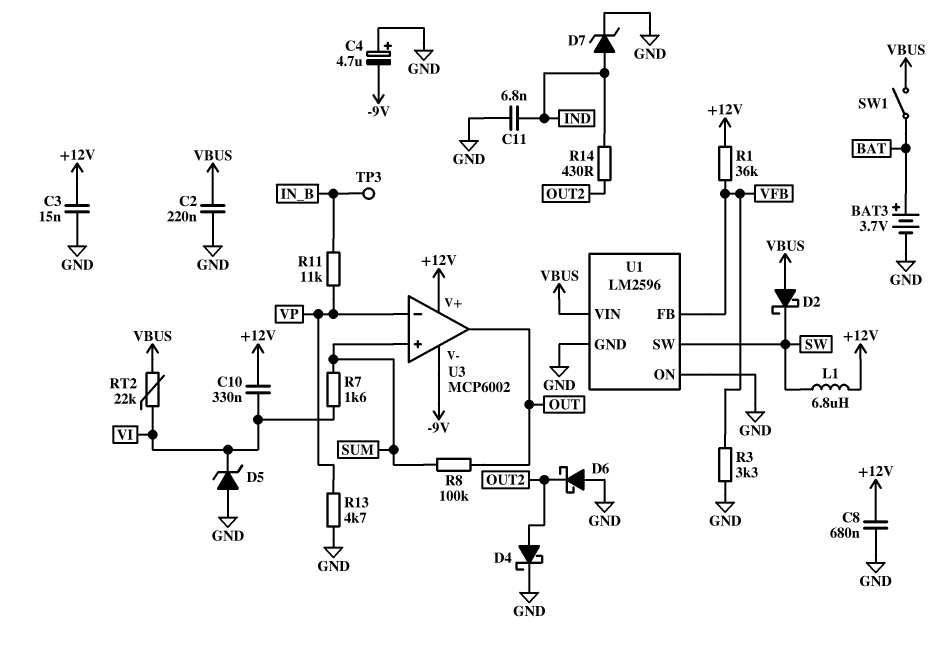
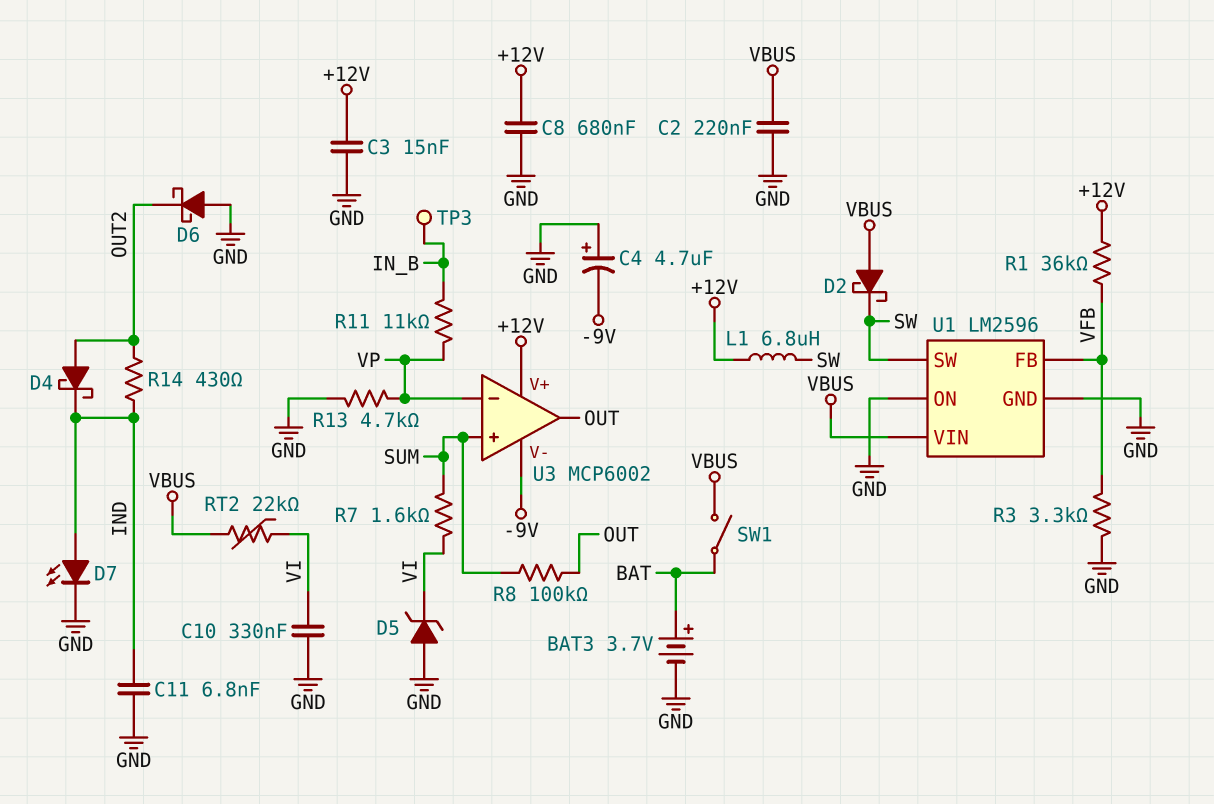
C10: 330nF (+12V, VI) -> 330nF (GND, VI)
D4: schottky (A OUT2, K GND) -> schottky (A OUT2, K IND)
D7: zener (A IND, K GND) -> LED (A IND, K GND)

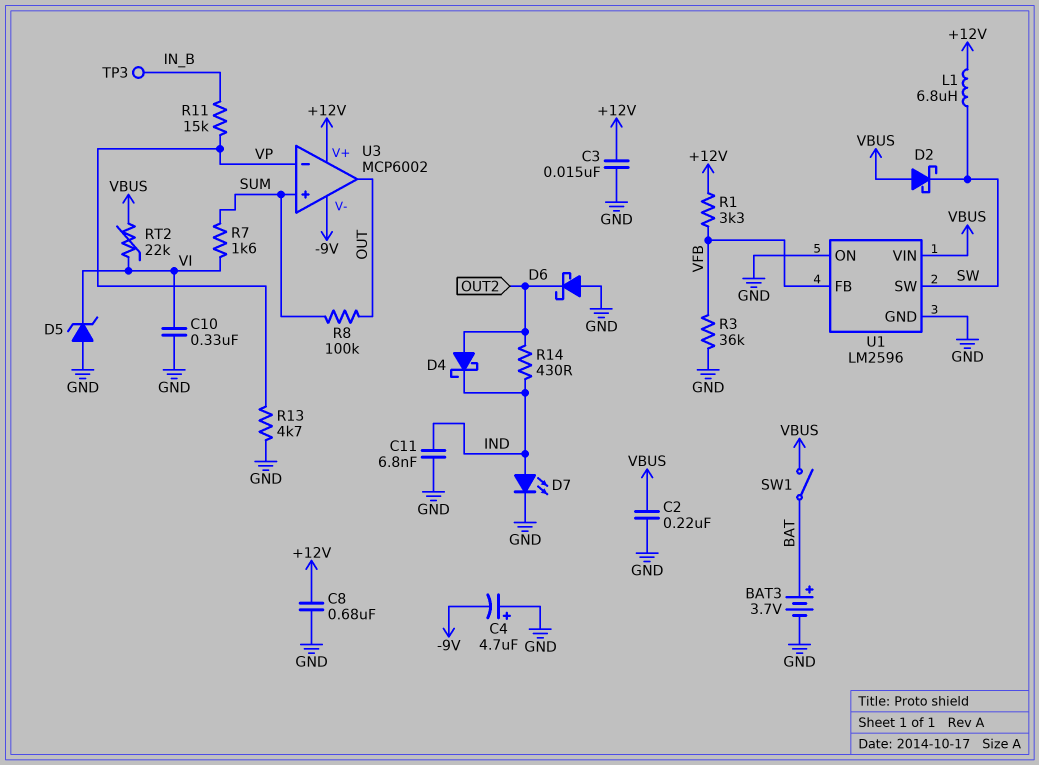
R1: 36k (+12V, VFB) -> 3.3k (+12V, VFB)
R3: 3.3k (GND, VFB) -> 36k (GND, VFB)
R11: 11k (IN_B, VP) -> 15k (IN_B, VP)

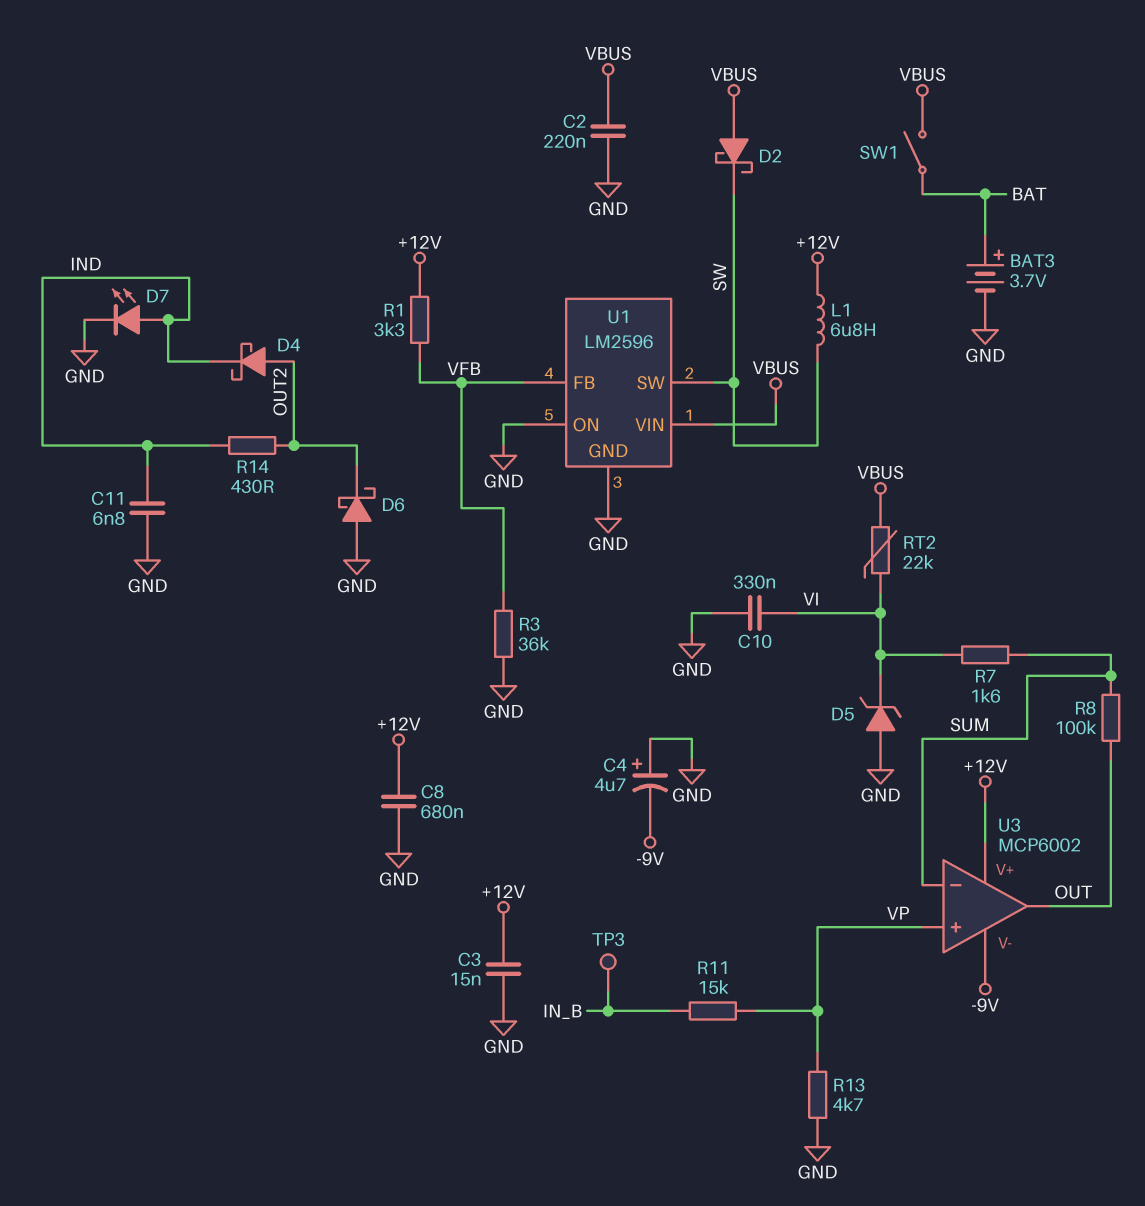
U3 pin in+: SUM -> VP
U3 pin in-: VP -> SUM

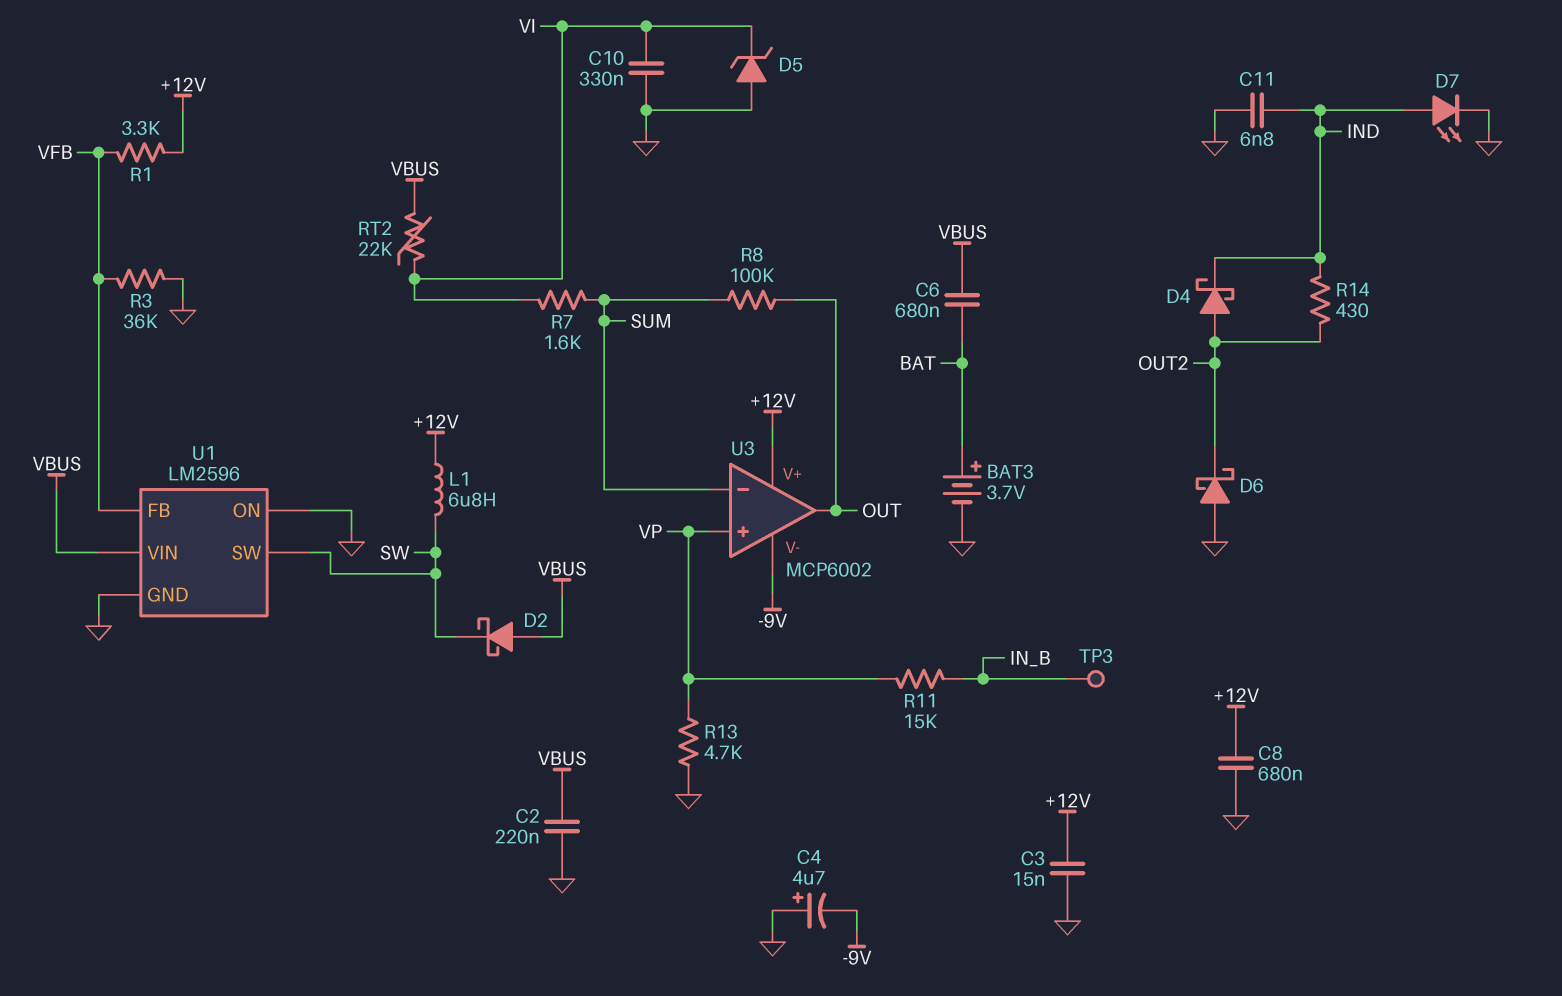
C6: none -> 680nF (BAT, VBUS)
SW1: switch (BAT, VBUS) -> none

